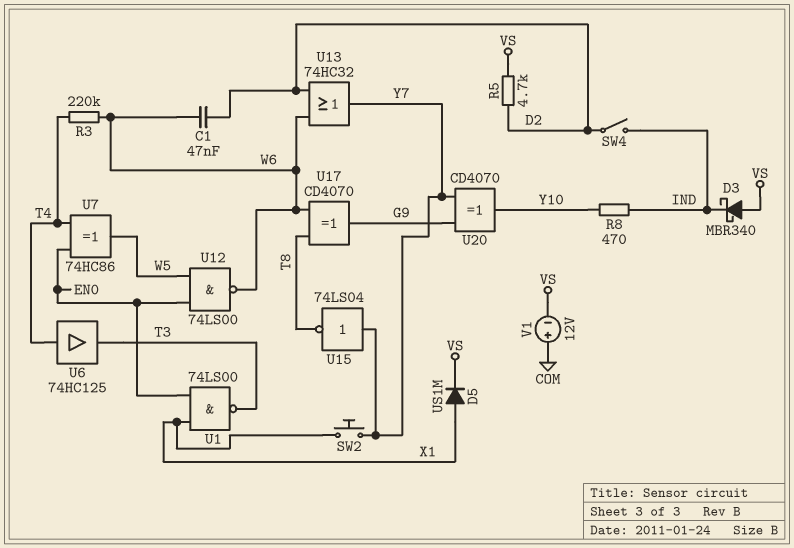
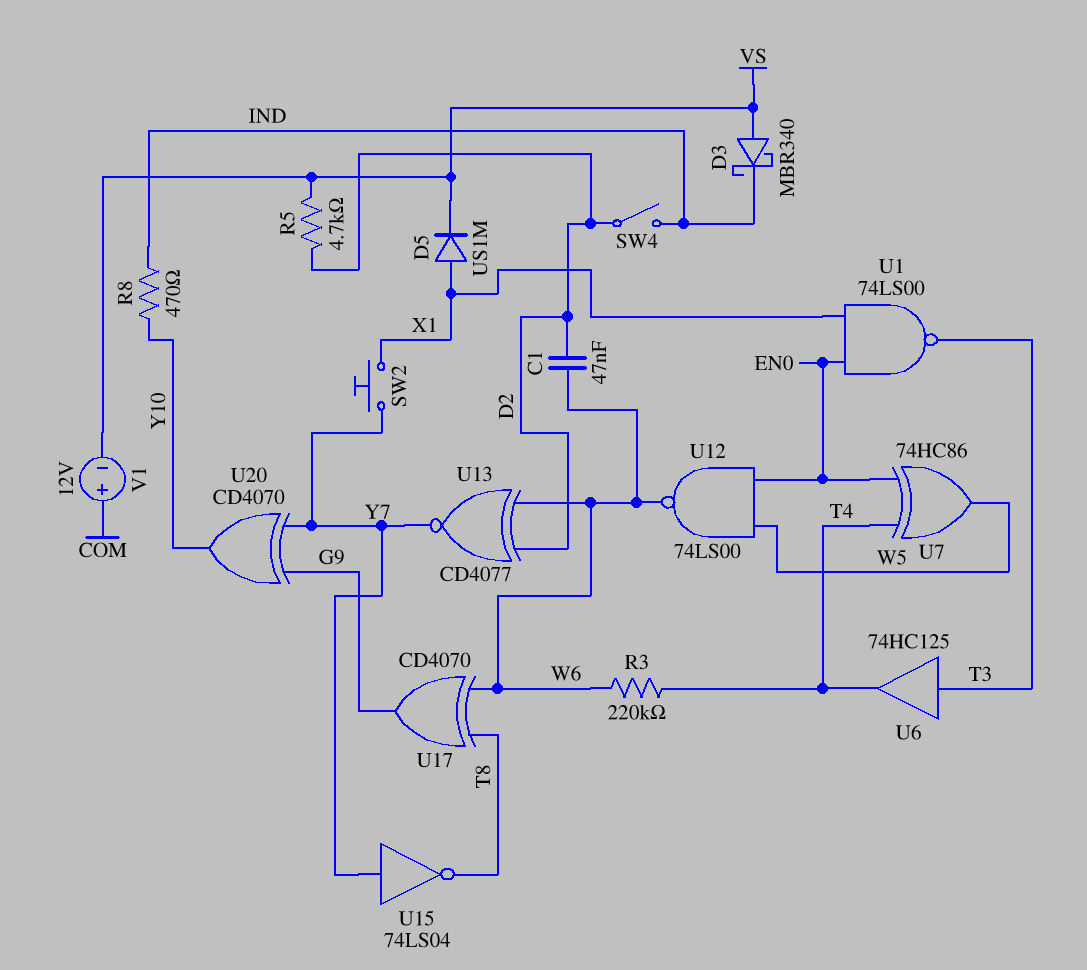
U6: buffer 74HC125 (in T4, out T3) -> buffer 74HC125 (in T3, out T4)
U13: OR 74HC32 (in D2, in W6, out Y7) -> XNOR CD4077 (in D2, in W6, out Y7)

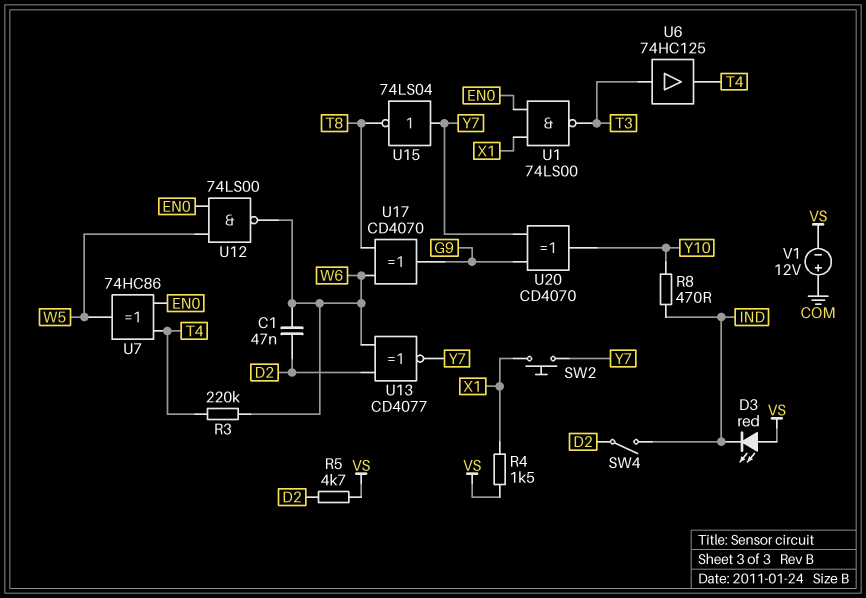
D3: schottky MBR340 (A VS, K IND) -> LED red (A VS, K IND)
D5: diode US1M (A X1, K VS) -> none
R4: none -> 1.5k (VS, X1)

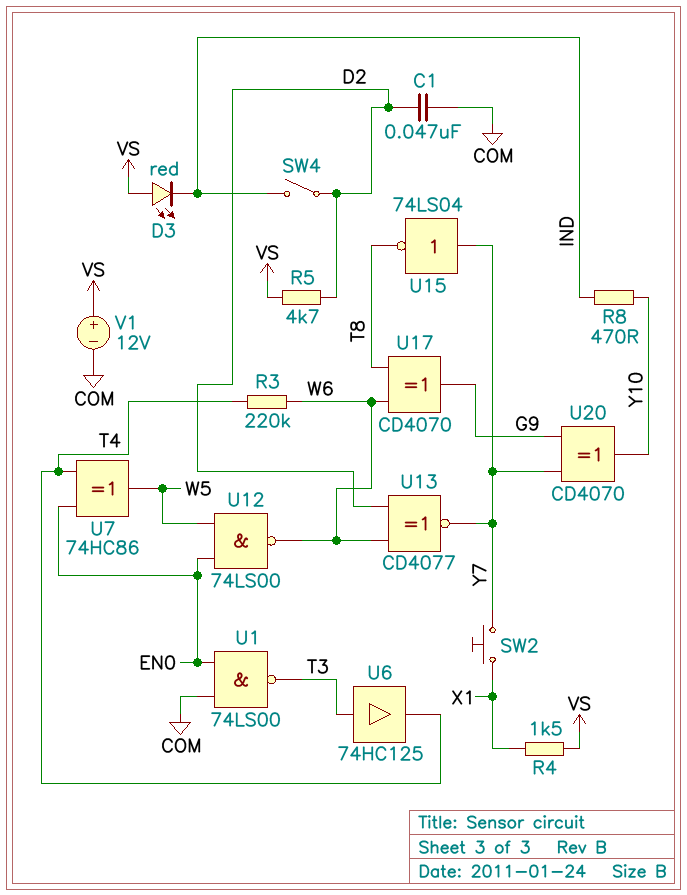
C1: 47nF (D2, W6) -> 47nF (COM, D2)
U1: NAND 74LS00 (in EN0, in X1, out T3) -> NAND 74LS00 (in COM, in EN0, out T3)
V1: 12V (plus COM, minus VS) -> 12V (plus VS, minus COM)

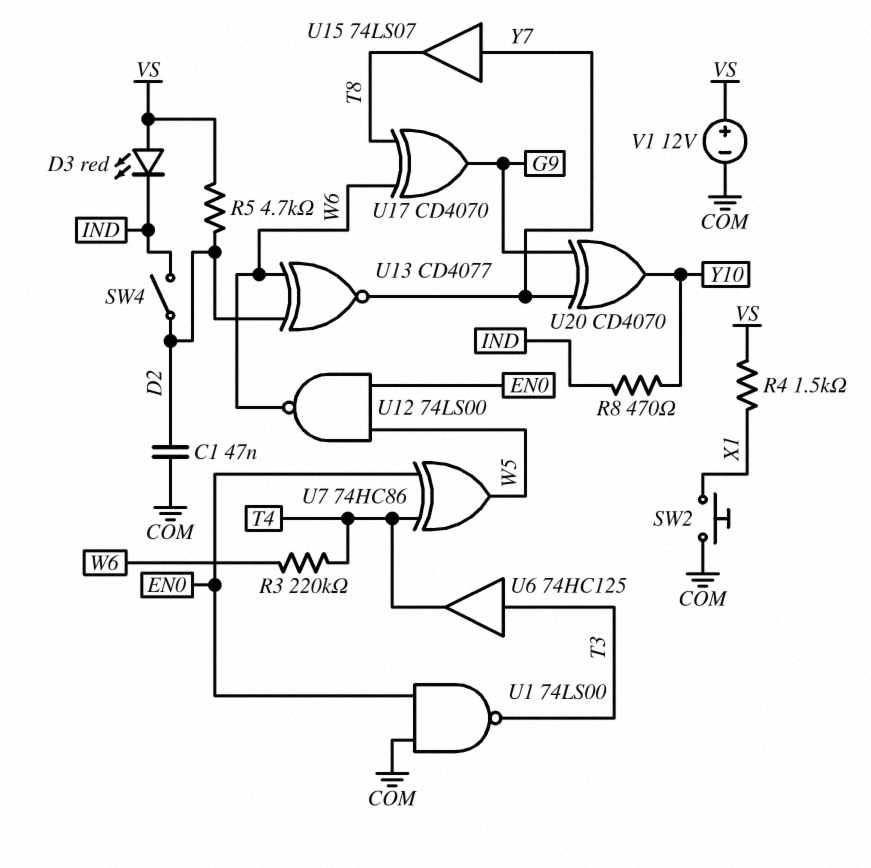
SW2: button (X1, Y7) -> button (COM, X1)
U15: NOT 74LS04 (in Y7, out T8) -> buffer 74LS07 (in Y7, out T8)

